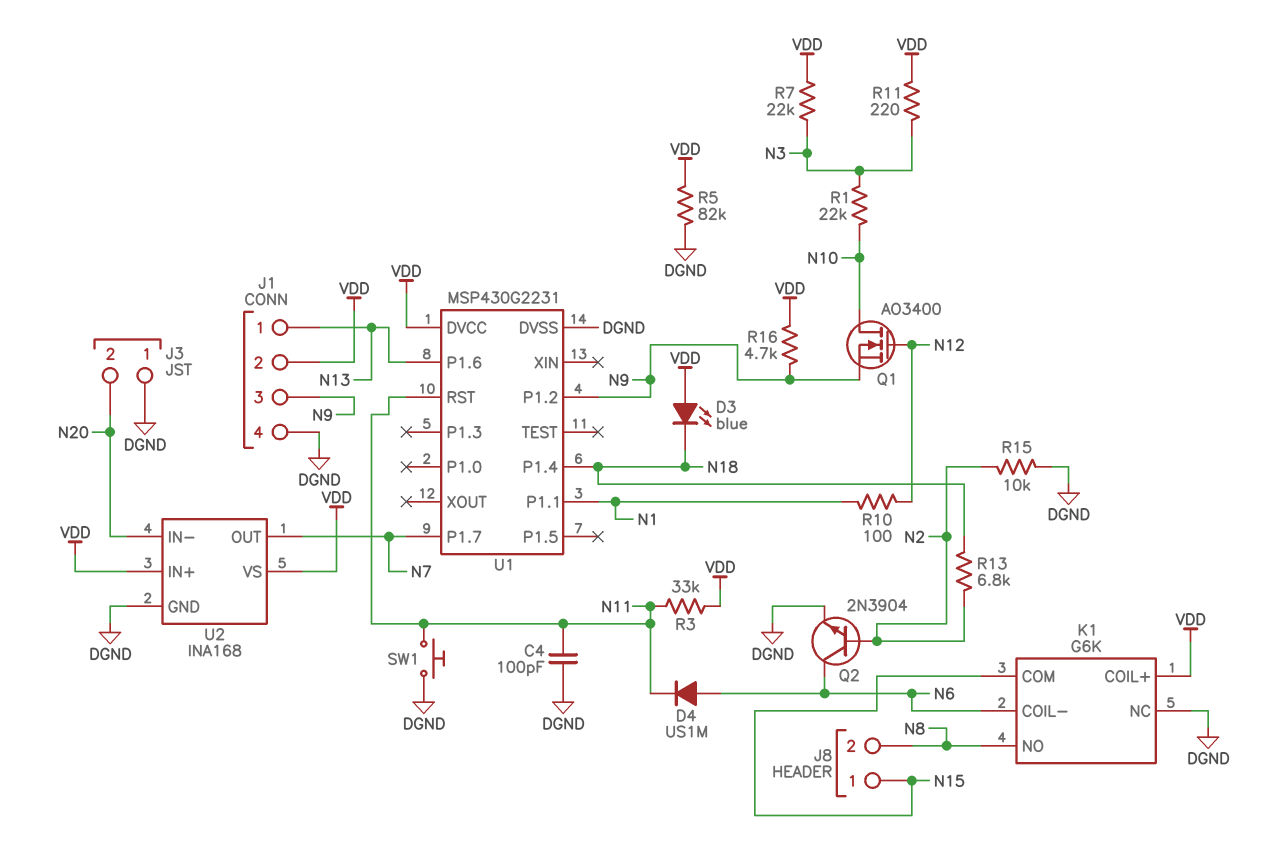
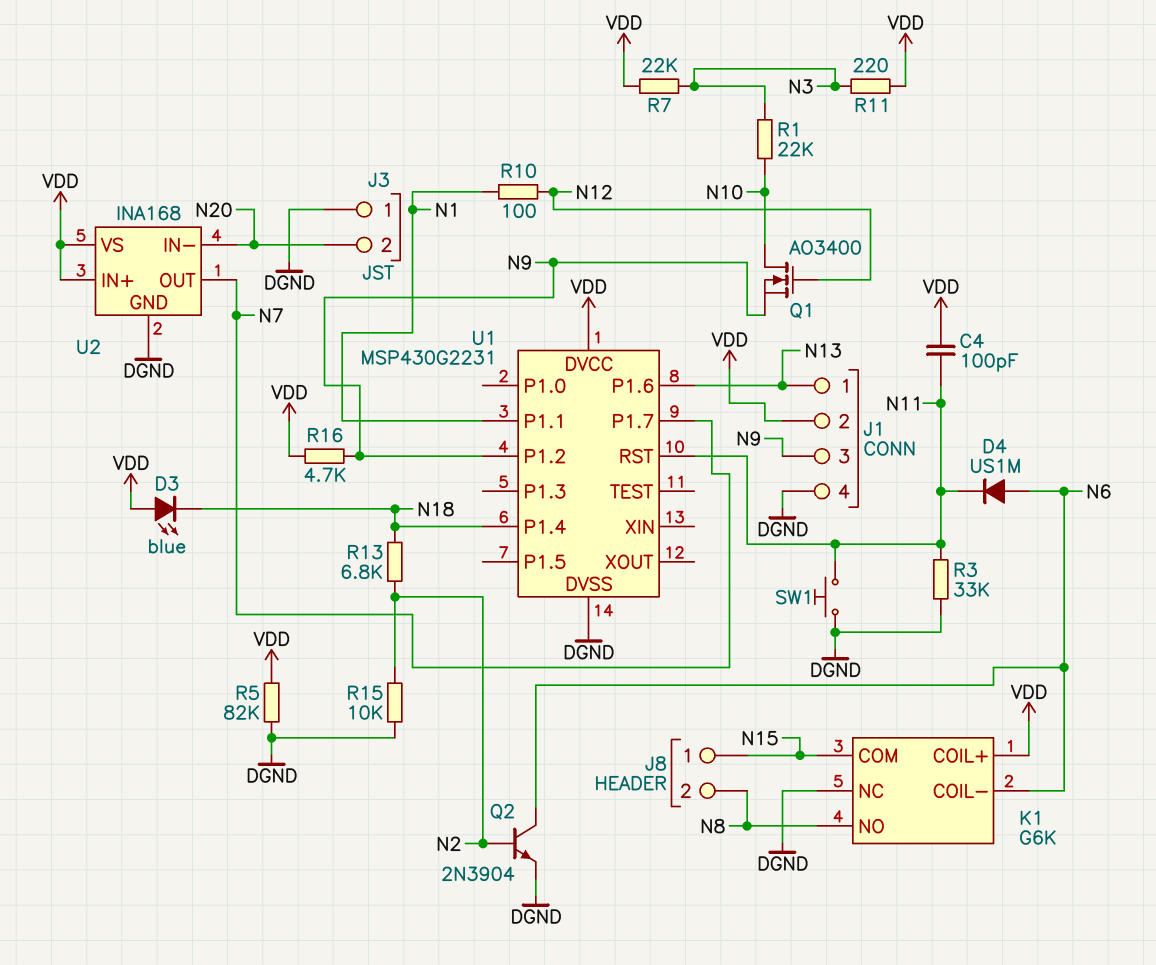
C4: 100pF (DGND, N11) -> 100pF (N11, VDD)
R3: 33k (N11, VDD) -> 33k (DGND, N11)

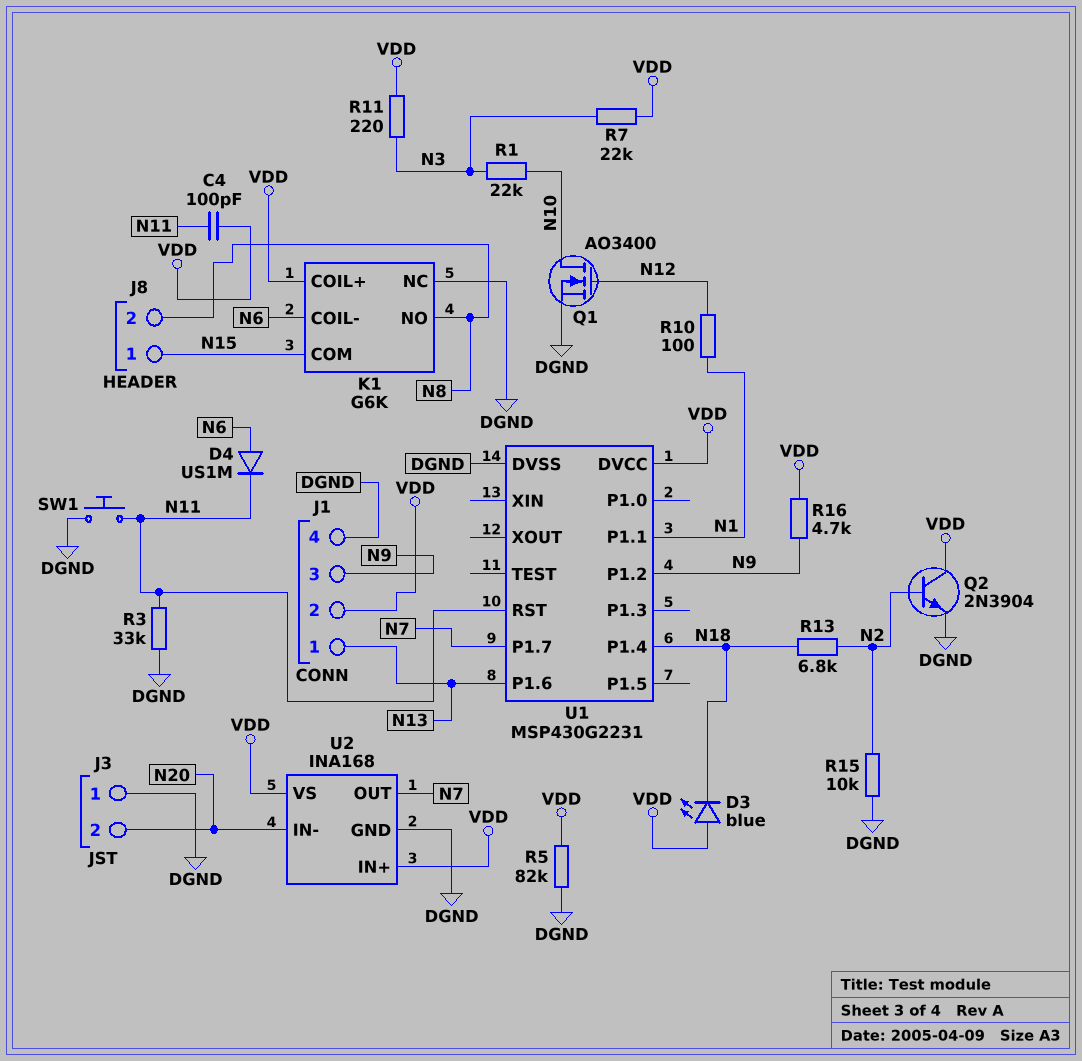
Q1: NMOS AO3400 (G N12, D N10, S N9) -> NMOS AO3400 (G N12, D N10, S DGND)
Q2: NPN 2N3904 (B N2, C N6, E DGND) -> NPN 2N3904 (B N2, C VDD, E DGND)

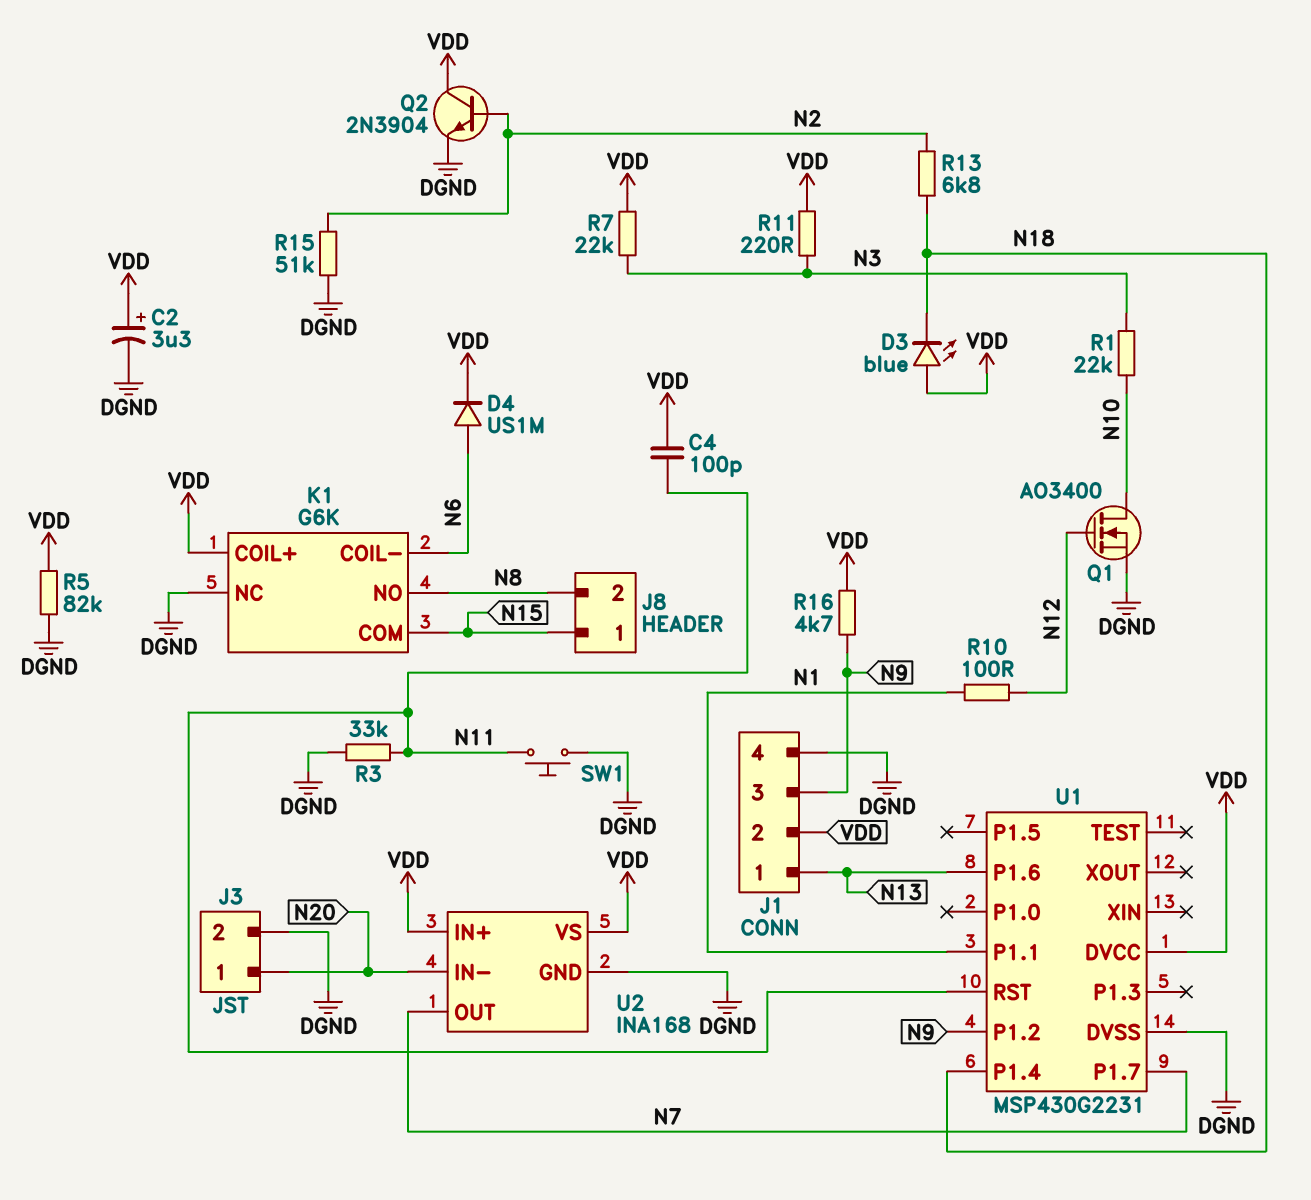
C2: none -> 3.3uF (plus VDD, minus DGND)
D4: diode US1M (A N6, K N11) -> diode US1M (A N6, K VDD)
J3 pin 1: DGND -> N20
J3 pin 2: N20 -> DGND
R15: 10k (DGND, N2) -> 51k (DGND, N2)

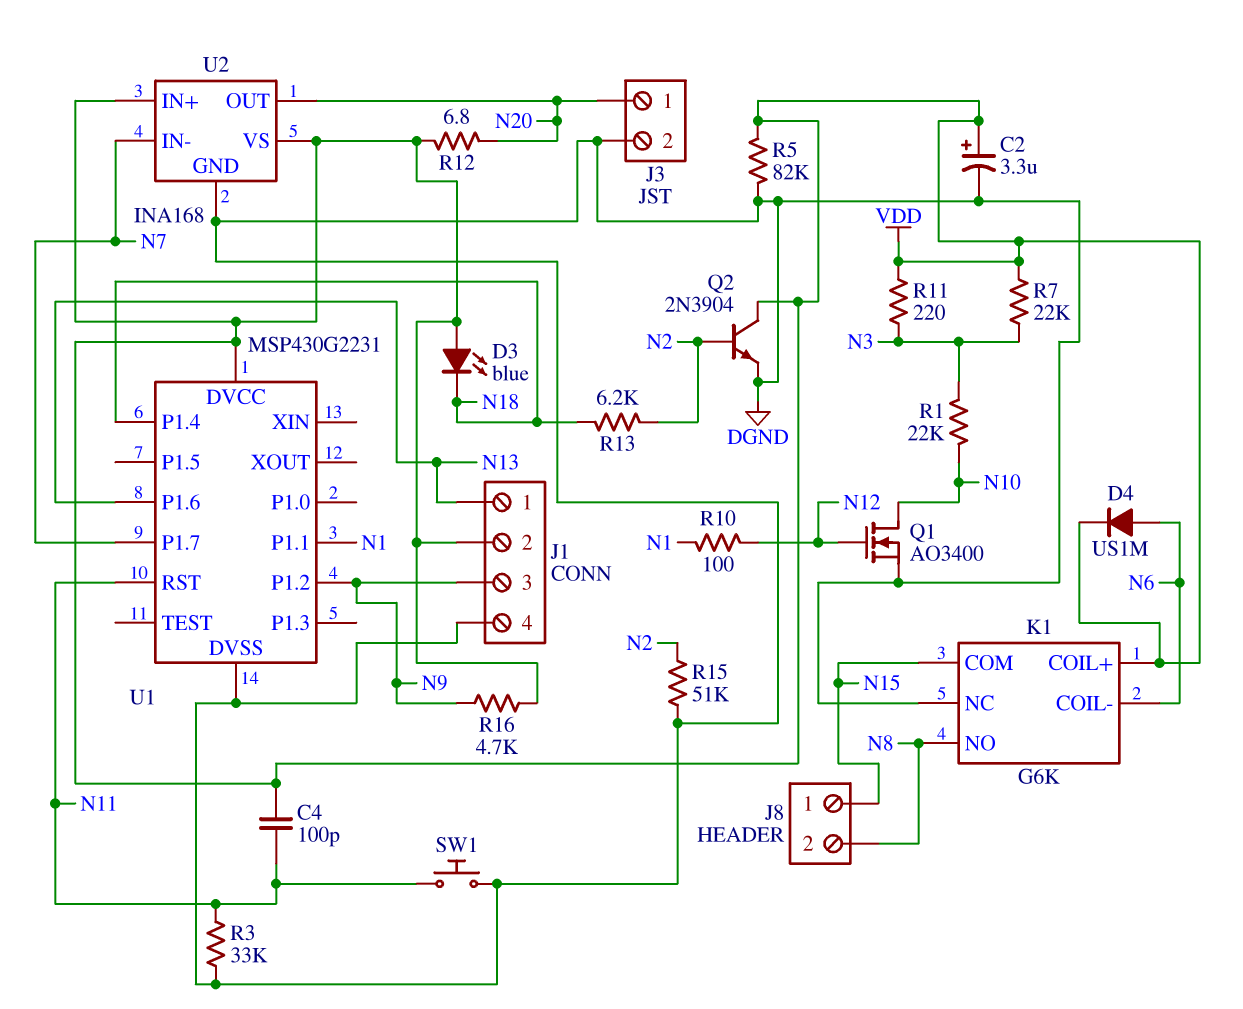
R12: none -> 6.8 (N20, VDD)
R13: 6.8k (N2, N18) -> 6.2k (N2, N18)
U2 pin IN-: N20 -> N7
U2 pin OUT: N7 -> N20

